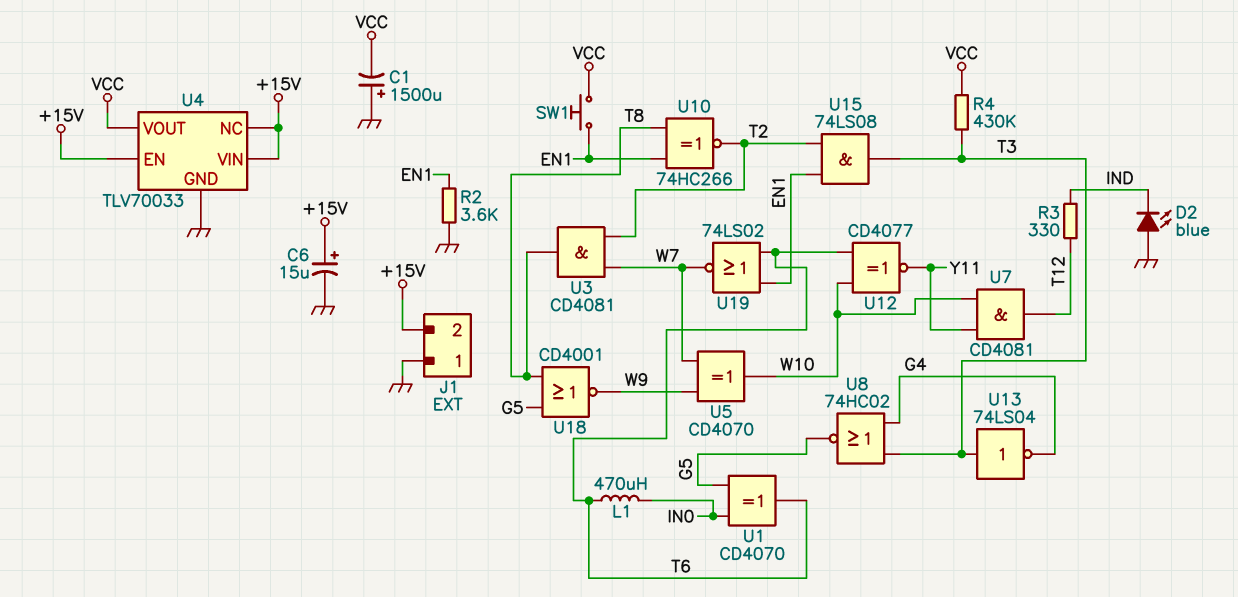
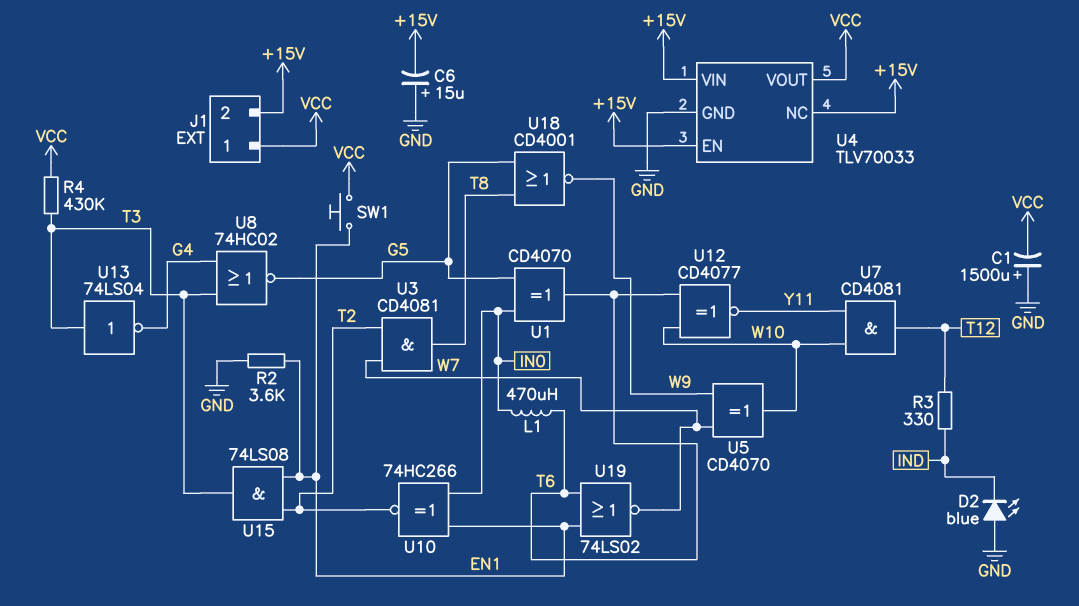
C6: 15uF (plus +15V, minus GND) -> 15uF (plus GND, minus +15V)
J1 pin 1: GND -> VCC
U10: XNOR 74HC266 (in EN1, in T8, out T2) -> XNOR 74HC266 (in EN1, in IN0, out T2)

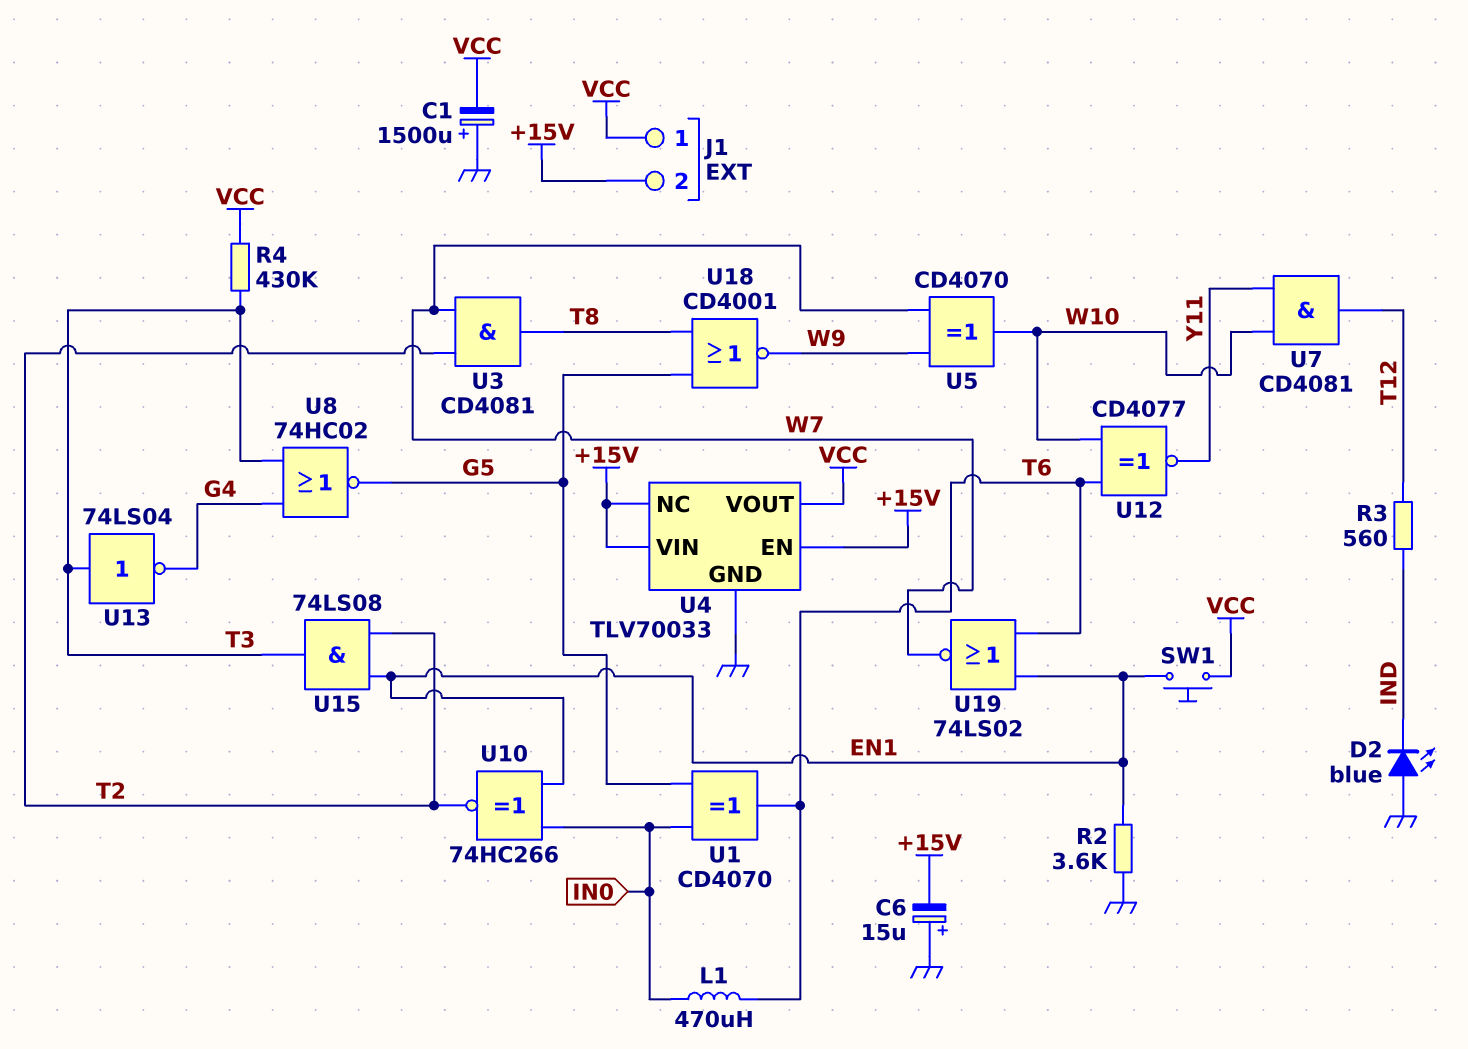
R3: 330 (IND, T12) -> 560 (IND, T12)

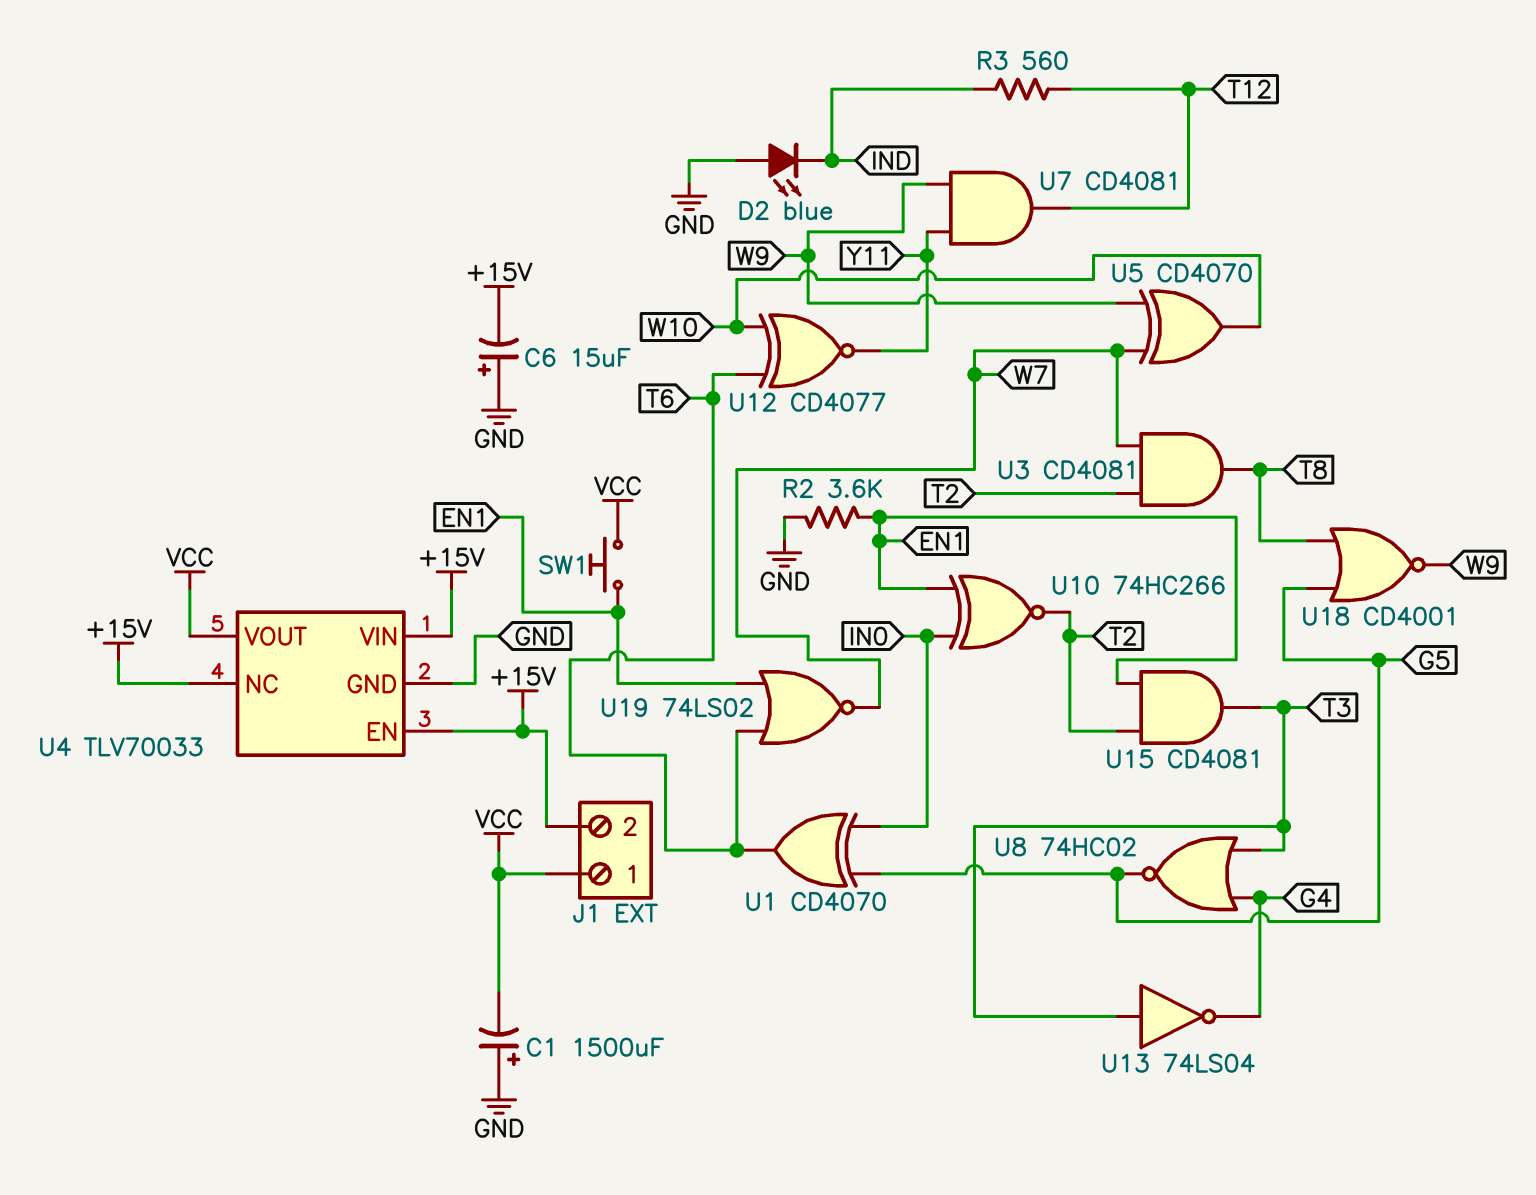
L1: 470uH (IN0, T6) -> none
R4: 430k (T3, VCC) -> none
U7: AND CD4081 (in W10, in Y11, out T12) -> AND CD4081 (in W9, in Y11, out T12)
U15: AND 74LS08 (in EN1, in T2, out T3) -> AND CD4081 (in EN1, in T2, out T3)

